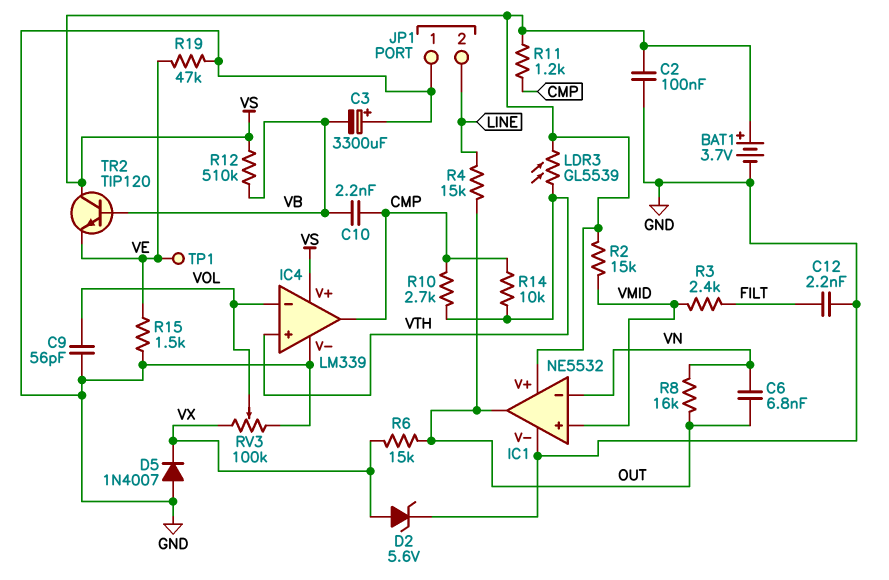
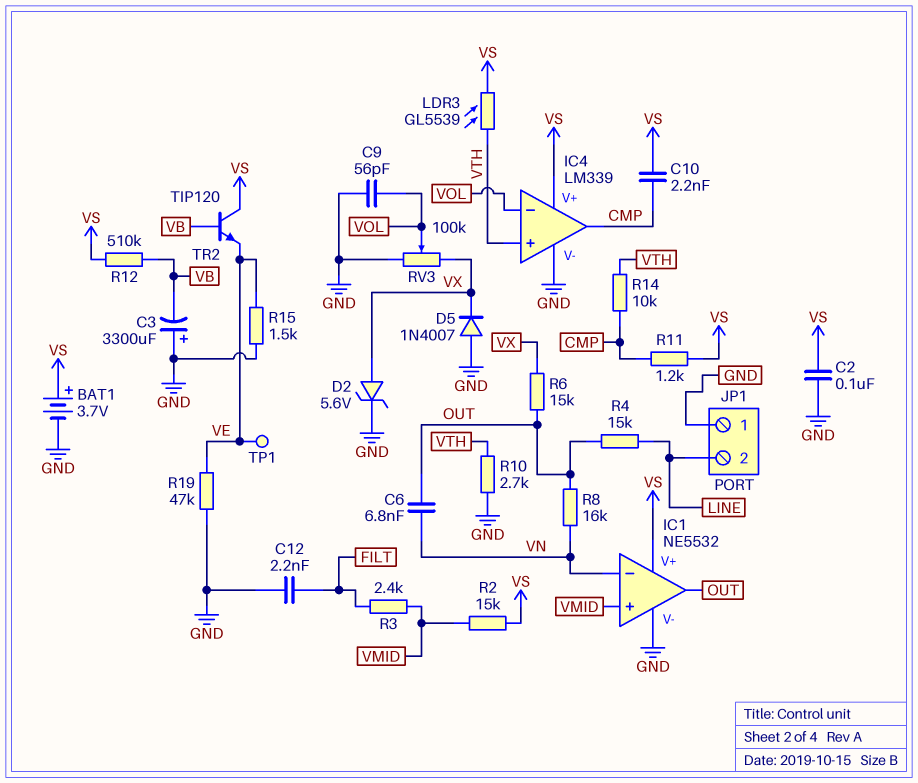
C10: 2.2nF (CMP, VB) -> 2.2nF (CMP, VS)
R10: 2.7k (CMP, VTH) -> 2.7k (GND, VTH)

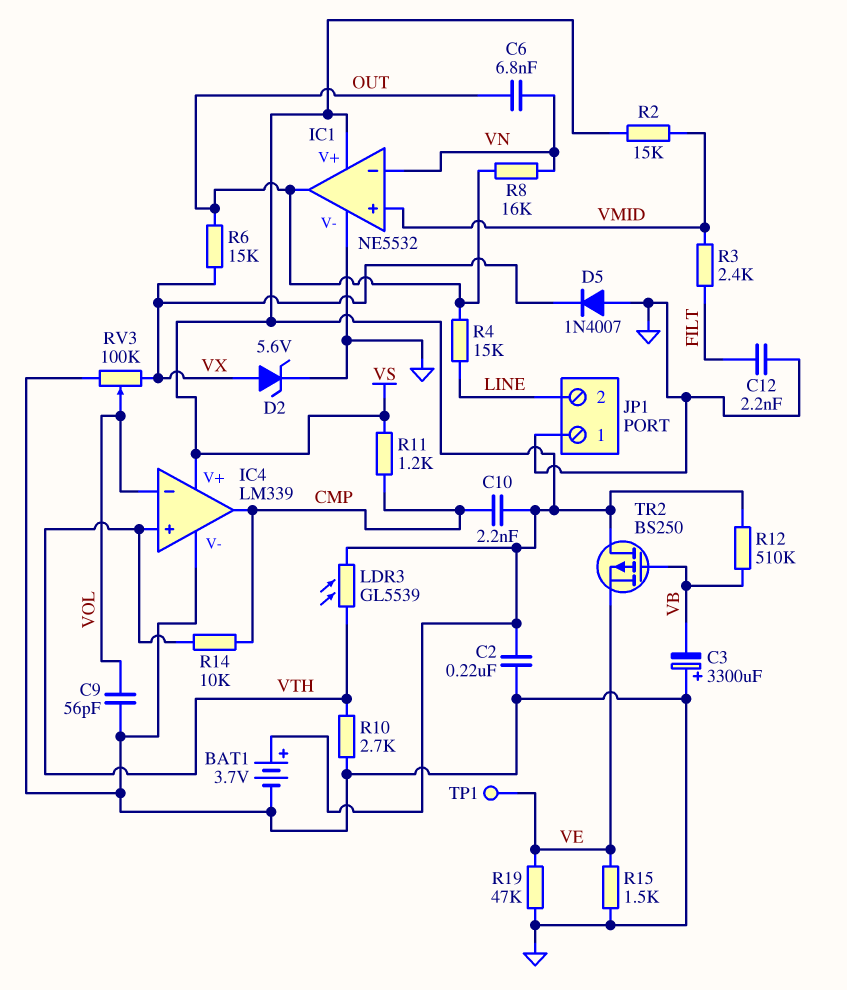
C2: 100nF (GND, VS) -> 220nF (GND, VS)
TR2: NPN TIP120 (B VB, C VS, E VE) -> PMOS BS250 (G VB, D VS, S VE)

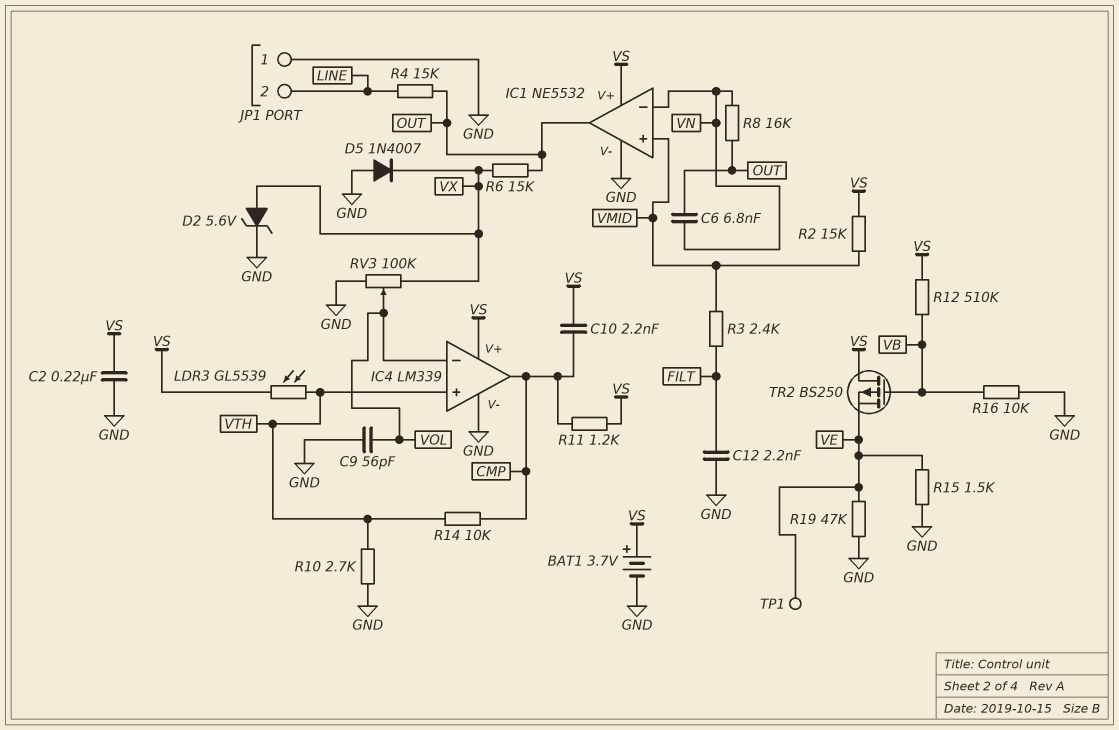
C3: 3300uF (plus GND, minus VB) -> none
R16: none -> 10k (GND, VB)

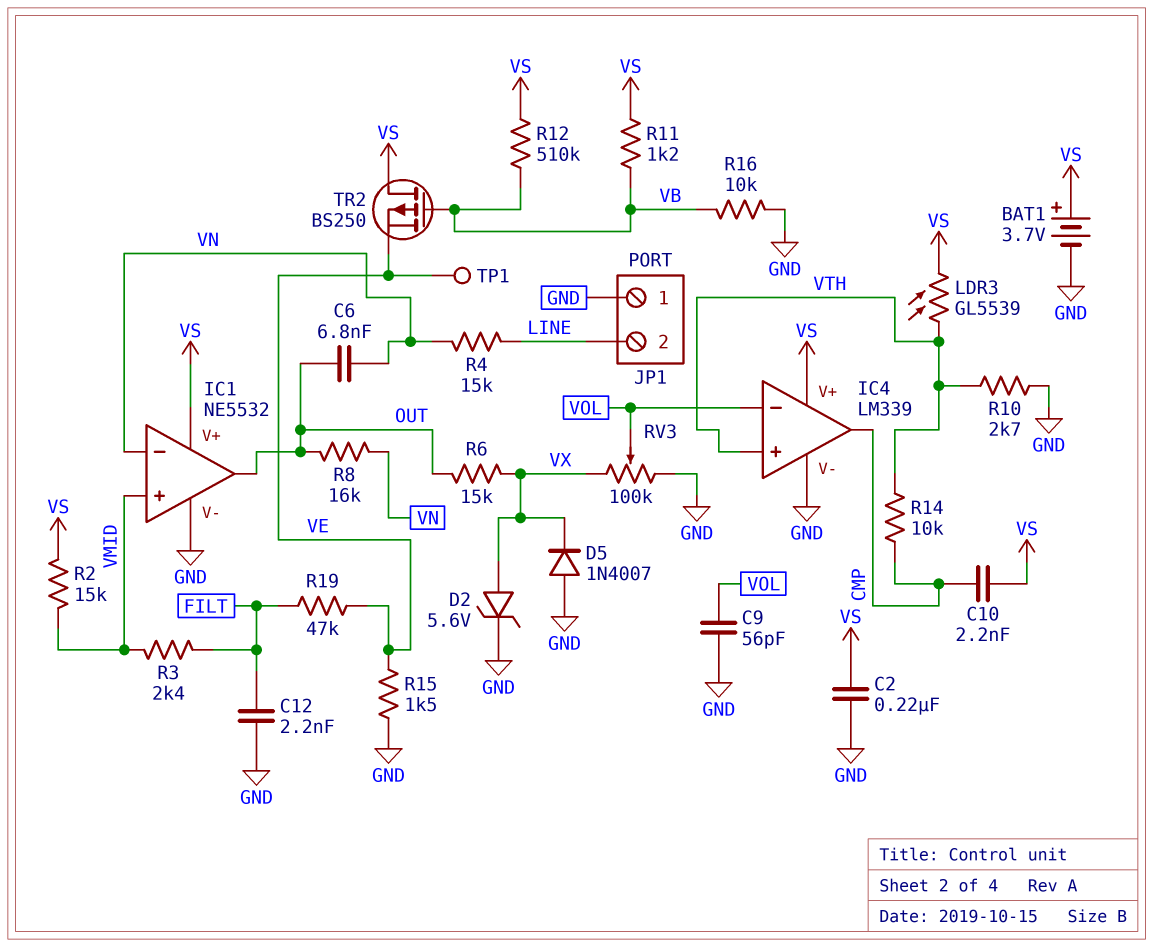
R4: 15k (LINE, OUT) -> 15k (LINE, VN)
R11: 1.2k (CMP, VS) -> 1.2k (VB, VS)
R19: 47k (GND, VE) -> 47k (FILT, VE)

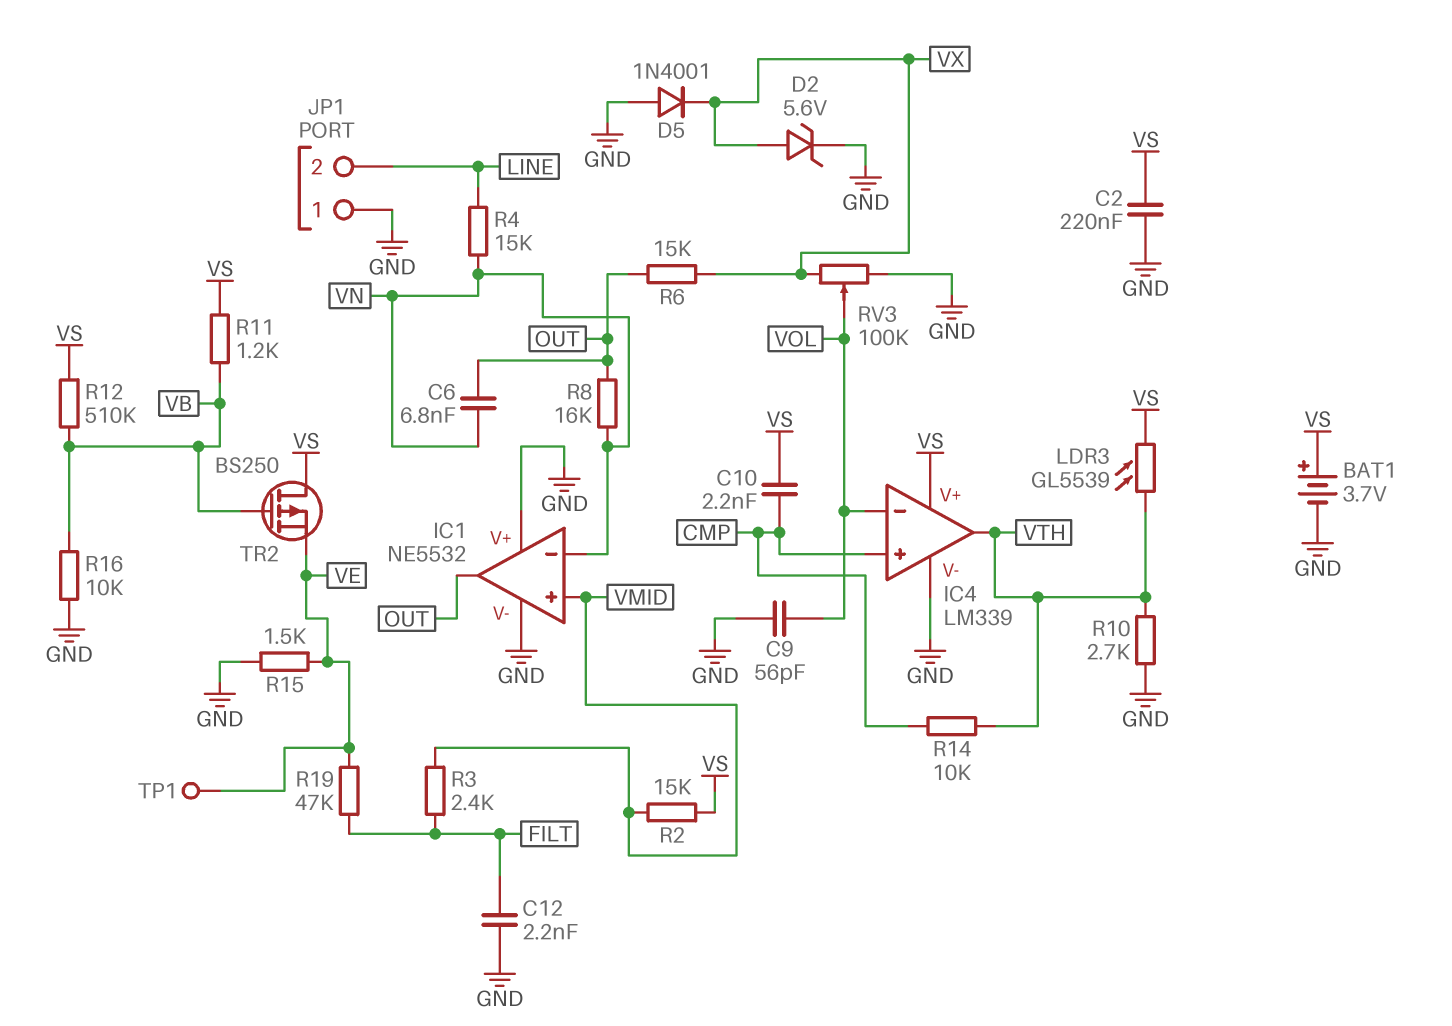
D5: diode 1N4007 (A GND, K VX) -> diode 1N4001 (A GND, K VX)
IC1 pin V+: VS -> GND
IC4 pin in+: VTH -> CMP
IC4 pin out: CMP -> VTH

